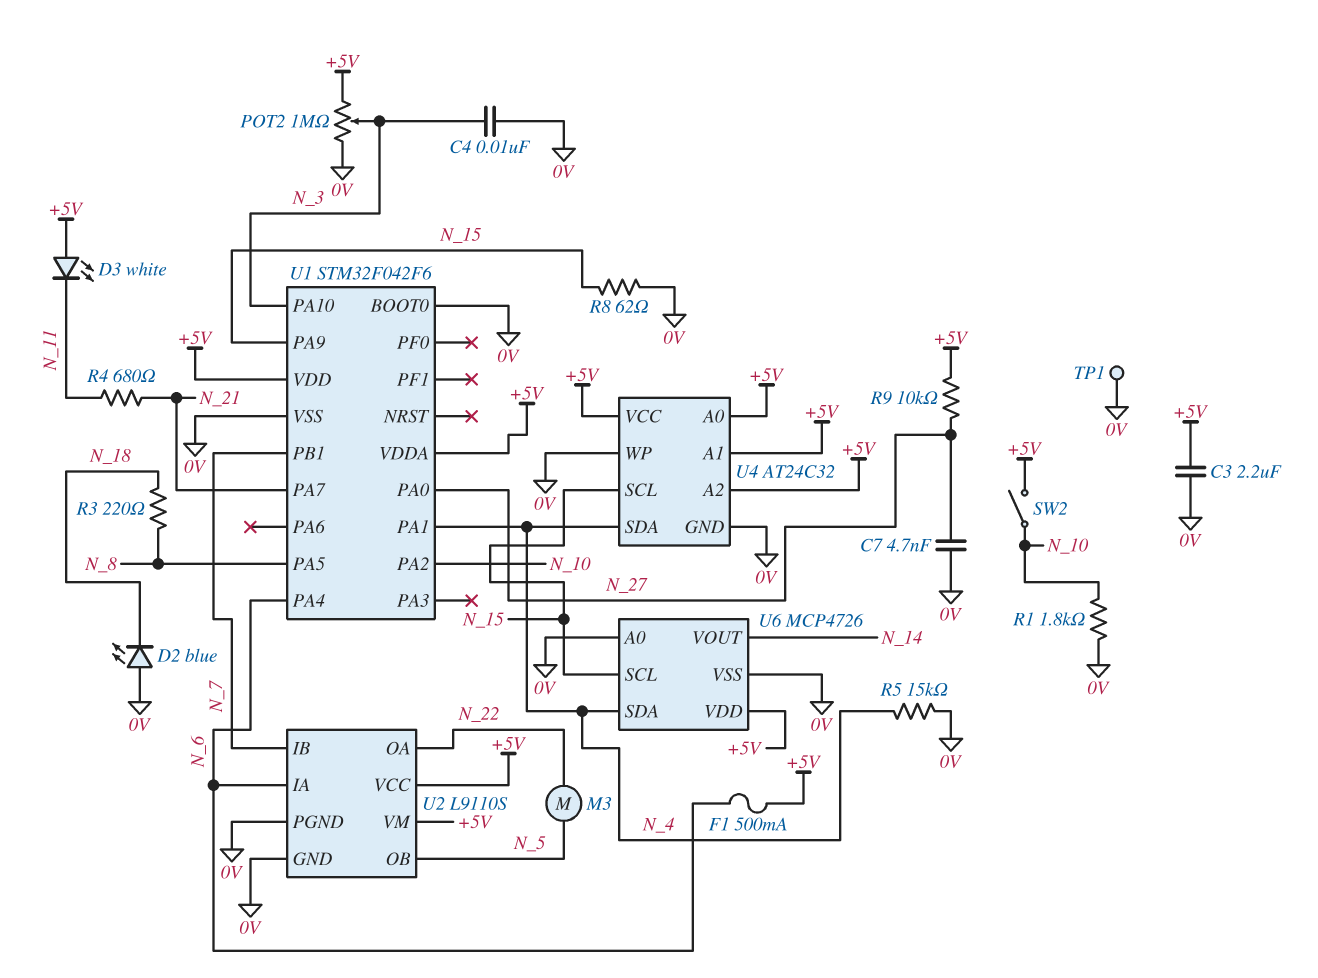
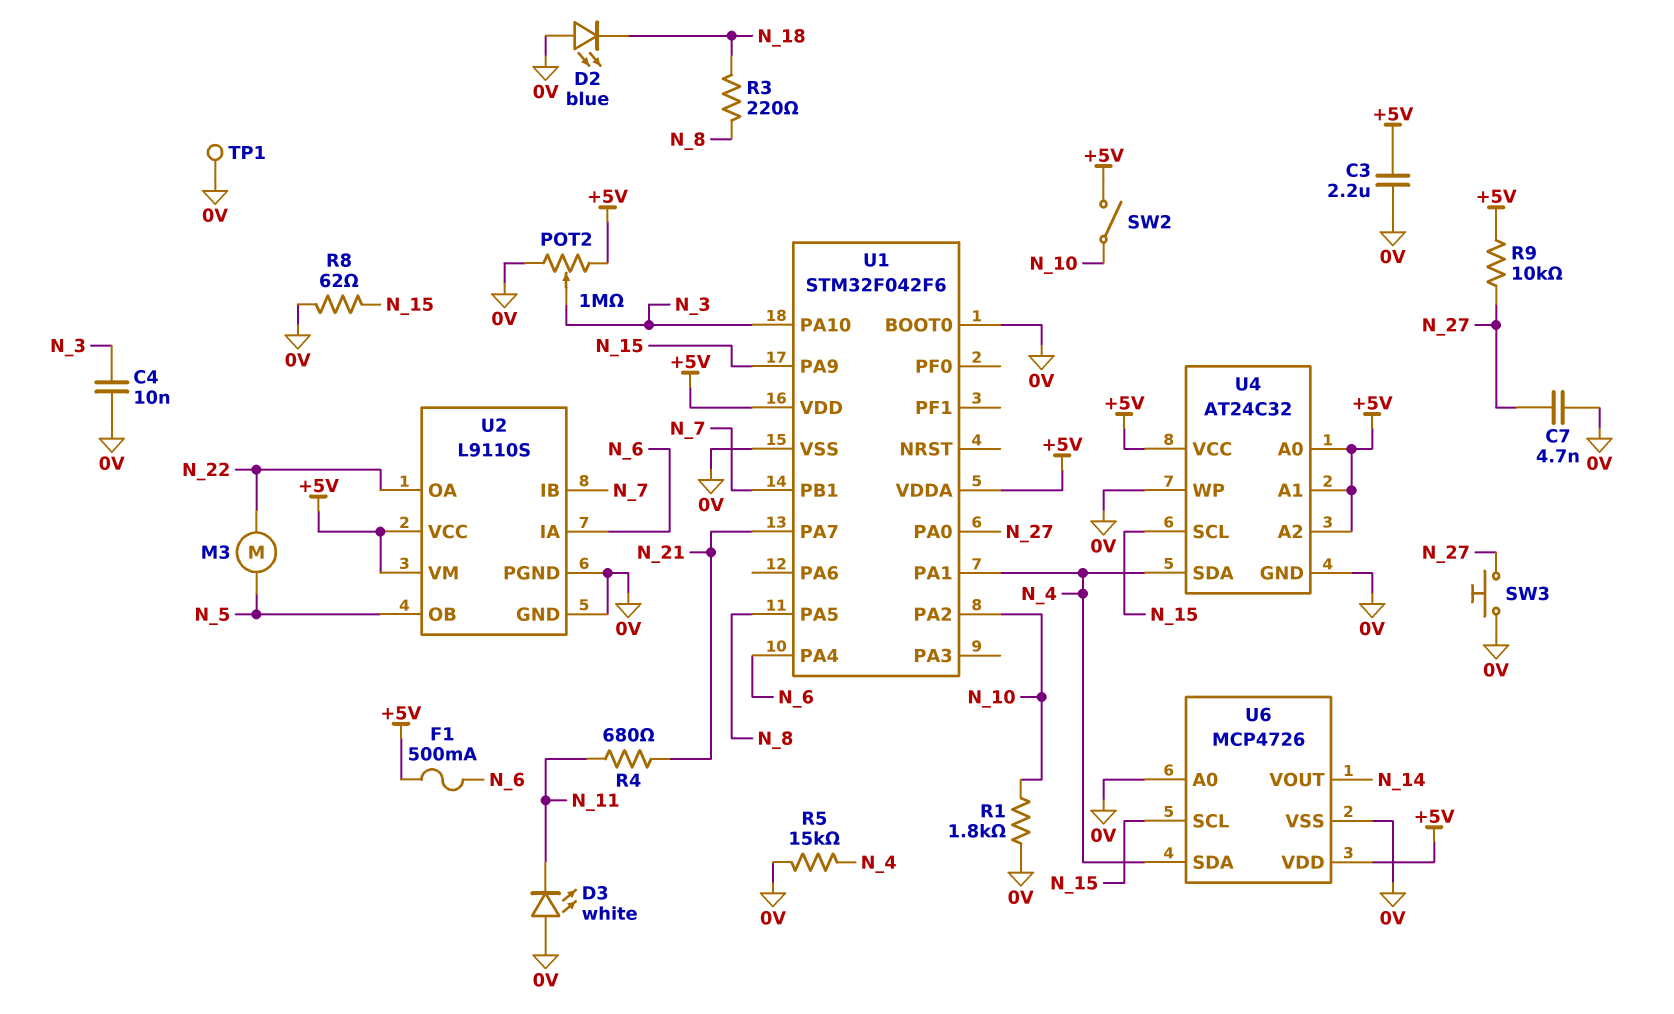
D3: LED white (A +5V, K N_11) -> LED white (A 0V, K N_11)
SW3: none -> button (0V, N_27)

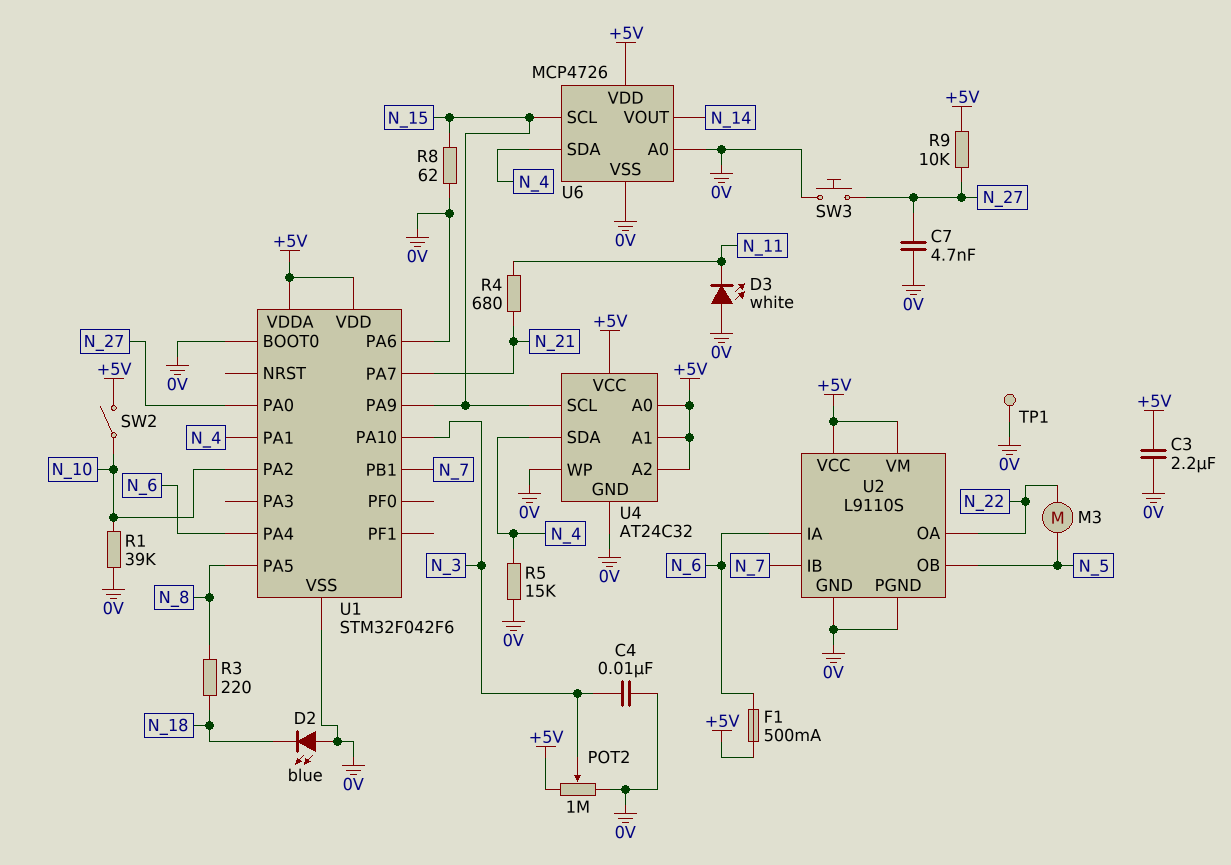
R1: 1.8k (0V, N_10) -> 39k (0V, N_10)
U1 pin PA6: none -> 0V

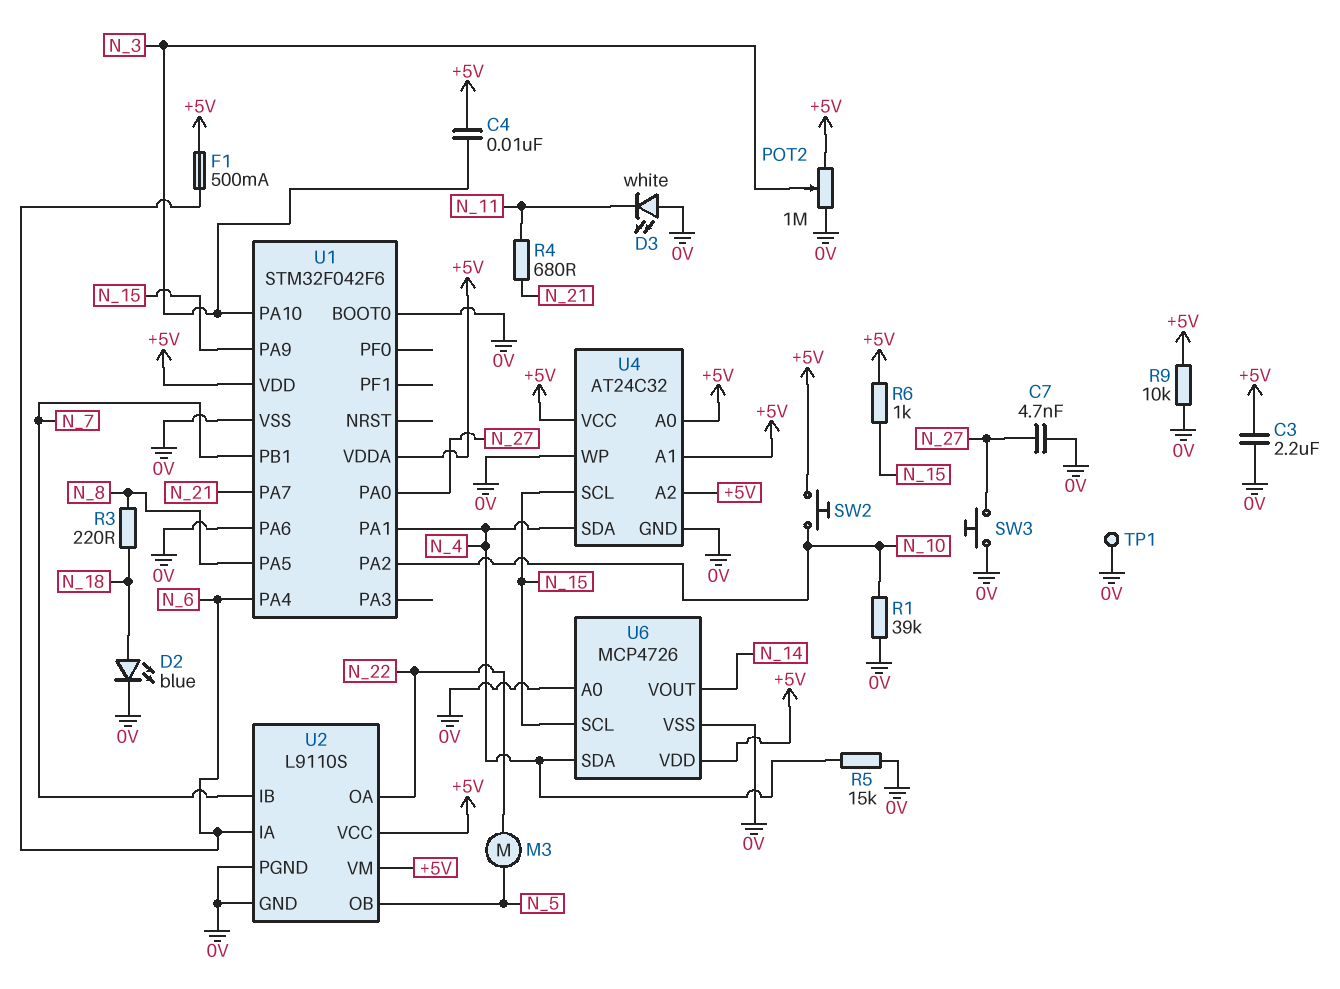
C4: 10nF (0V, N_3) -> 10nF (+5V, N_3)
D2: LED blue (A 0V, K N_18) -> LED blue (A N_18, K 0V)
R6: none -> 1k (+5V, N_15)
R8: 62 (0V, N_15) -> none
R9: 10k (+5V, N_27) -> 10k (+5V, 0V)
SW2: switch (+5V, N_10) -> button (+5V, N_10)

